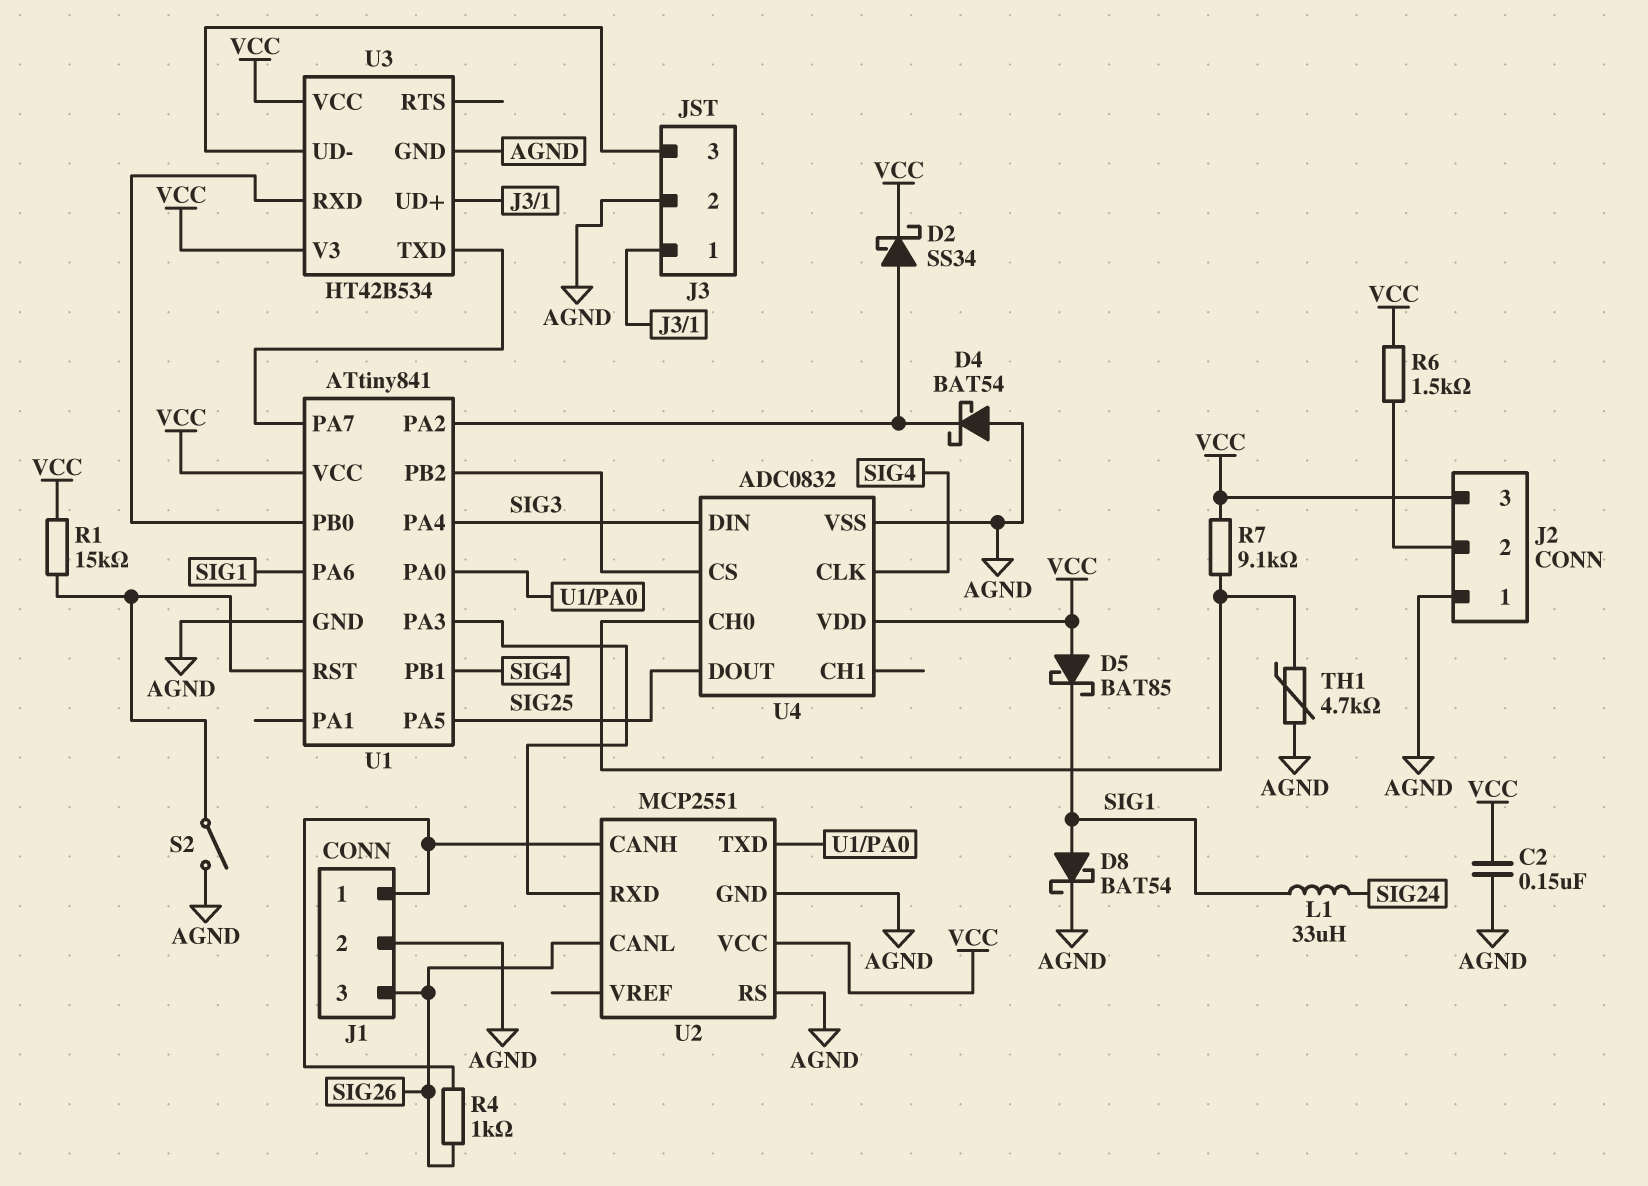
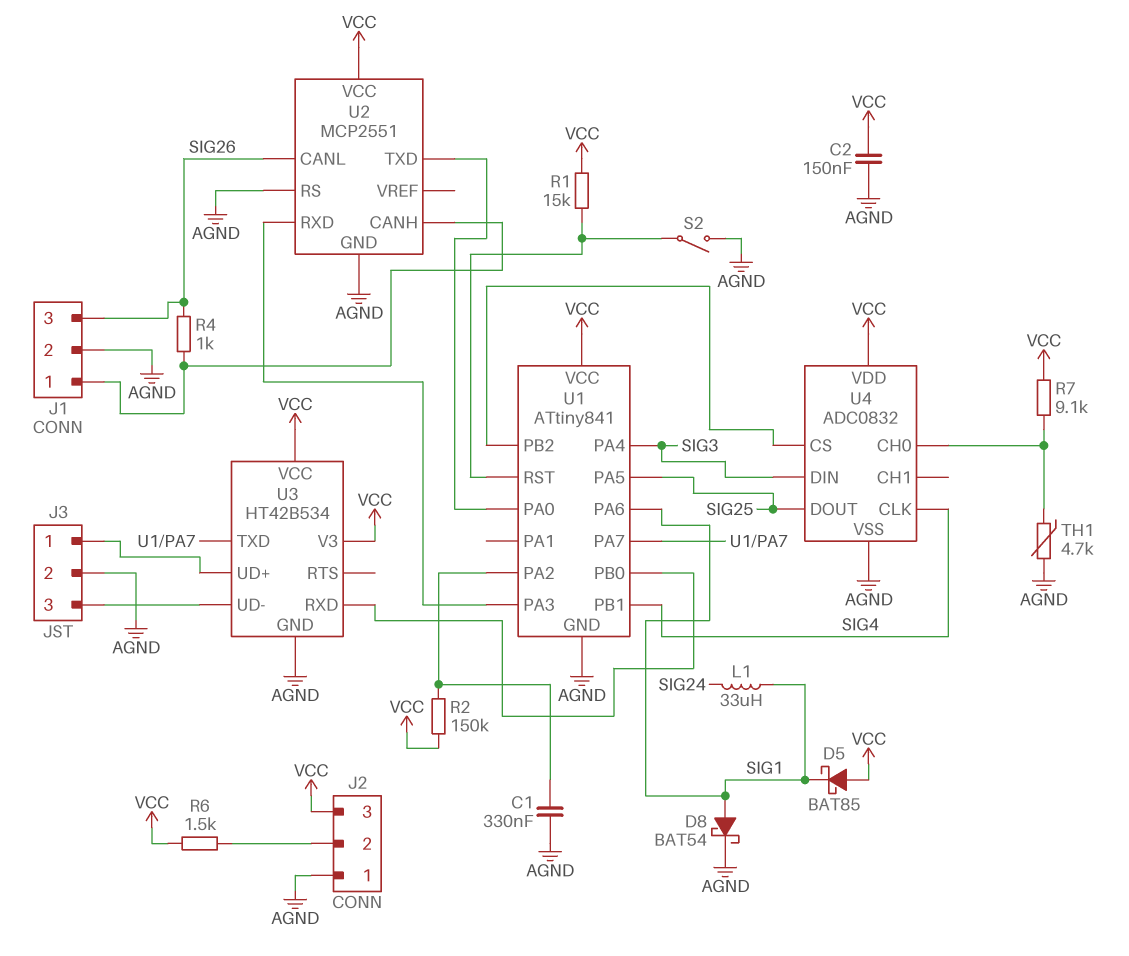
C1: none -> 330nF (AGND, U1/PA2)
D2: schottky SS34 (A U1/PA2, K VCC) -> none
D4: schottky BAT54 (A AGND, K U1/PA2) -> none
R2: none -> 150k (U1/PA2, VCC)

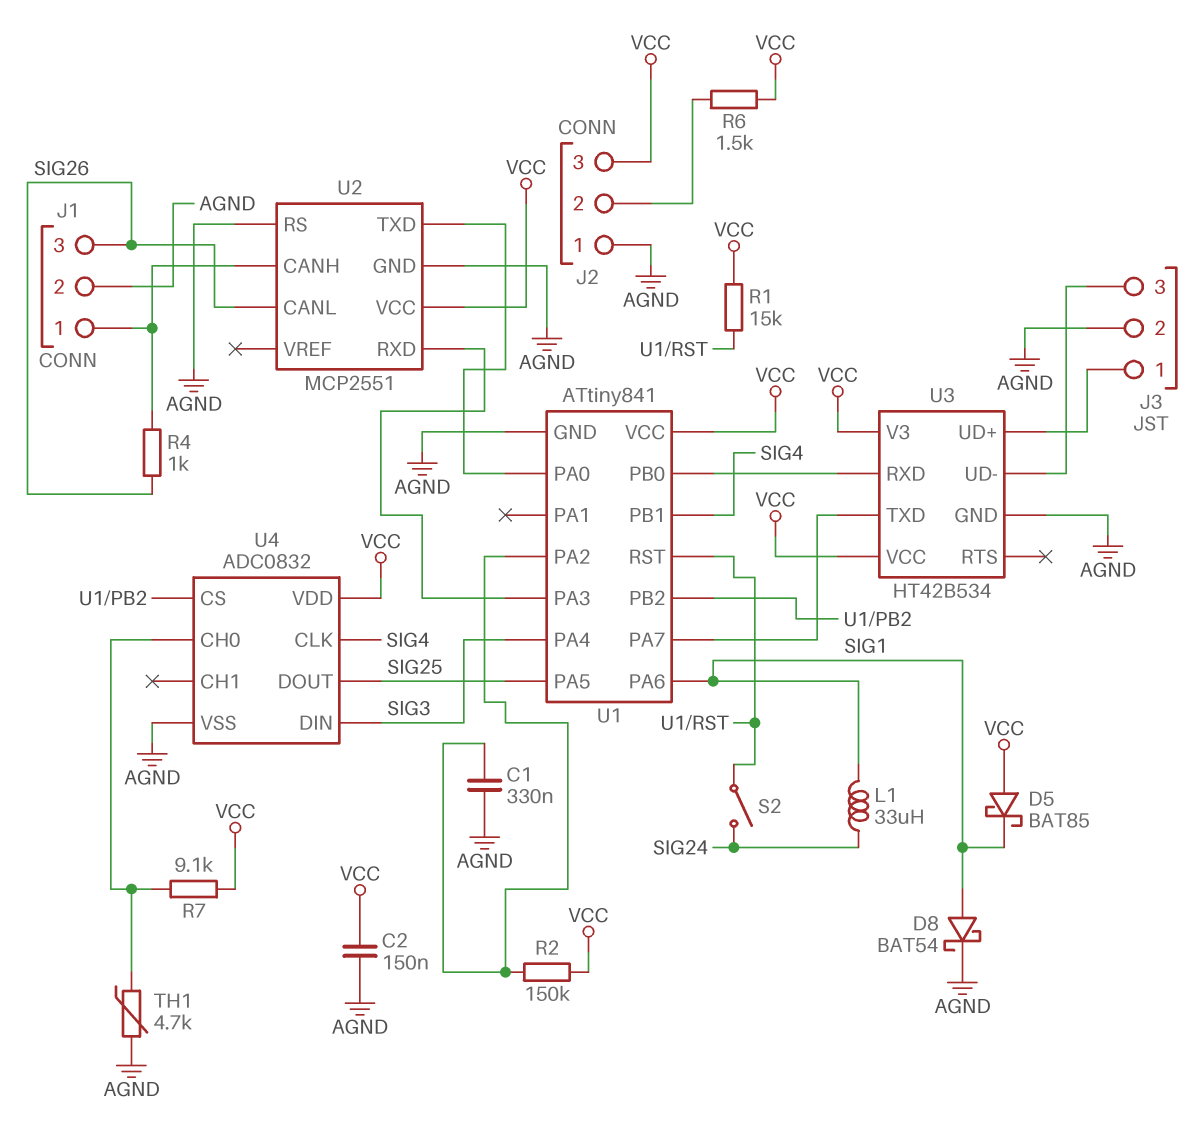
S2: switch (AGND, U1/RST) -> switch (SIG24, U1/RST)

